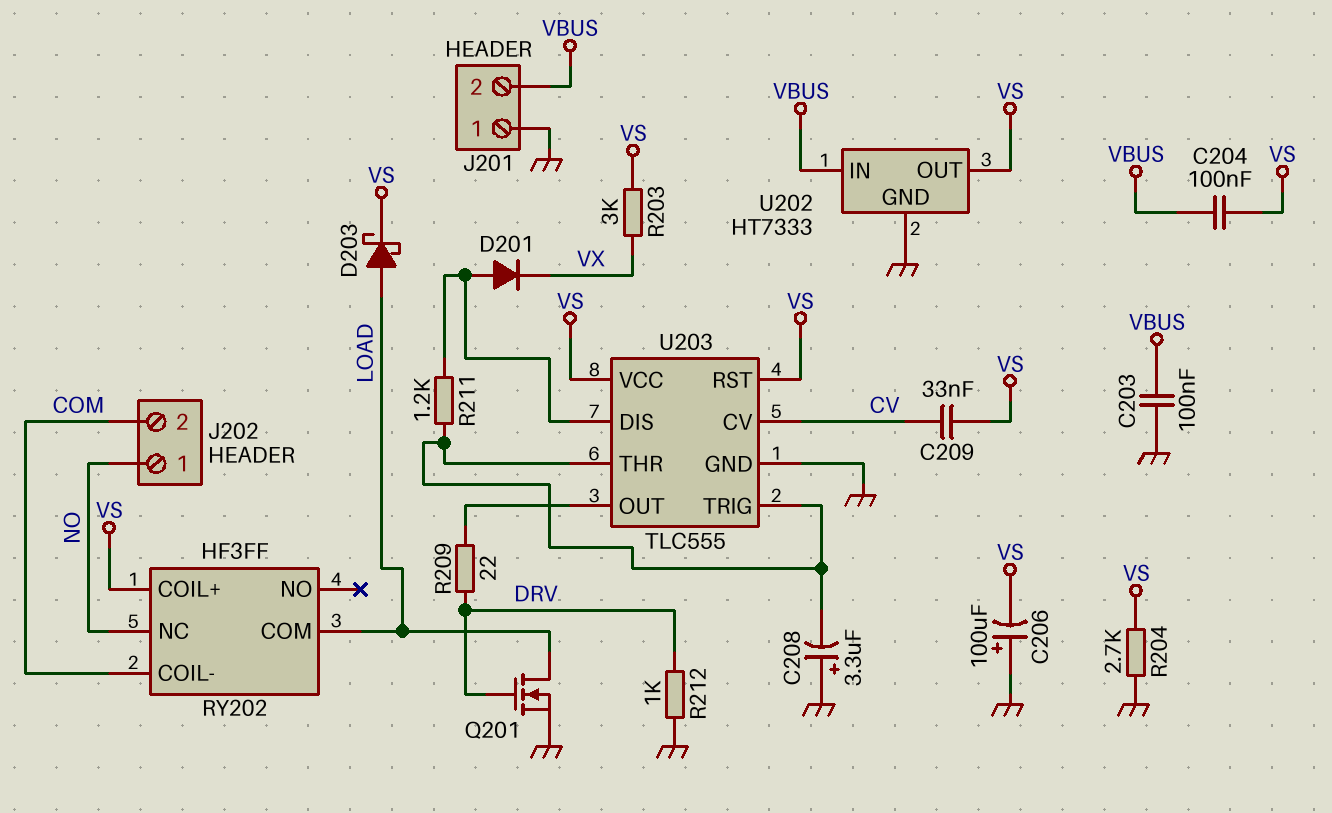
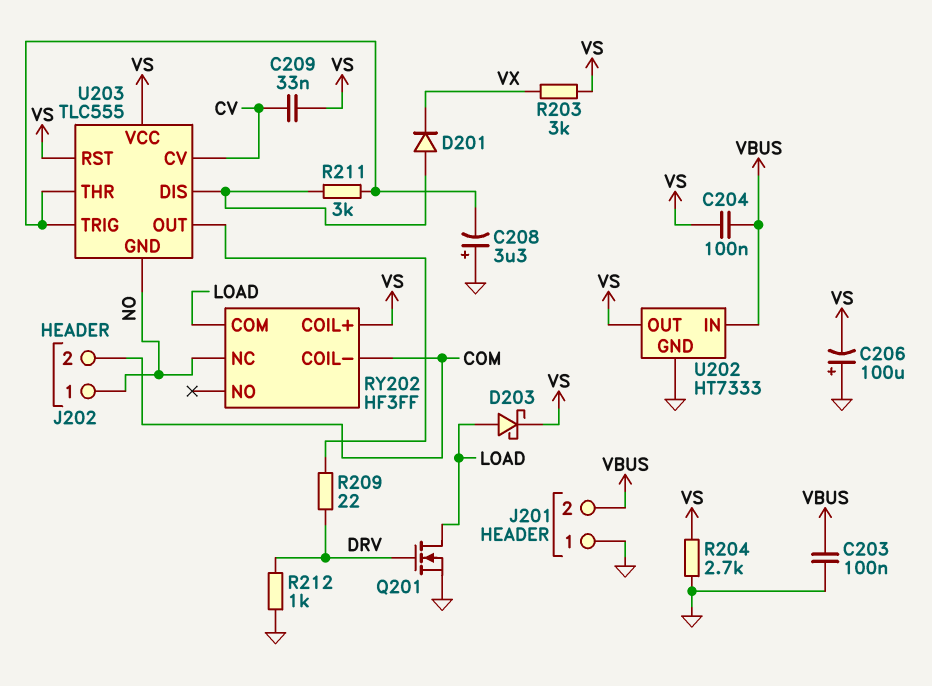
R211: 1.2k (U203/DIS, U203/THR) -> 3k (U203/DIS, U203/THR)
U203 pin GND: GND -> NO

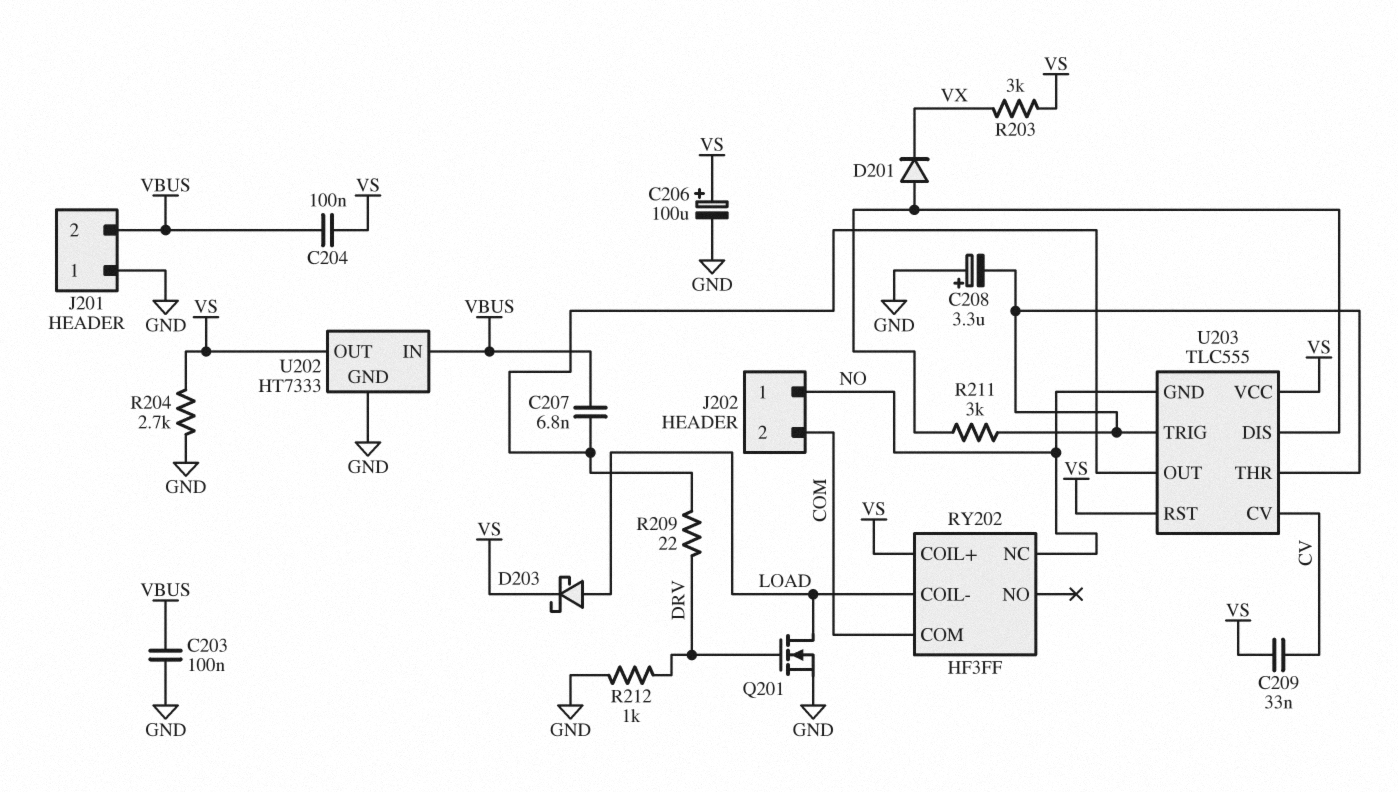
C206: 100uF (plus GND, minus VS) -> 100uF (plus VS, minus GND)
C207: none -> 6.8nF (U203/OUT, VBUS)
RY202 pin COIL-: COM -> LOAD
RY202 pin COM: LOAD -> COM

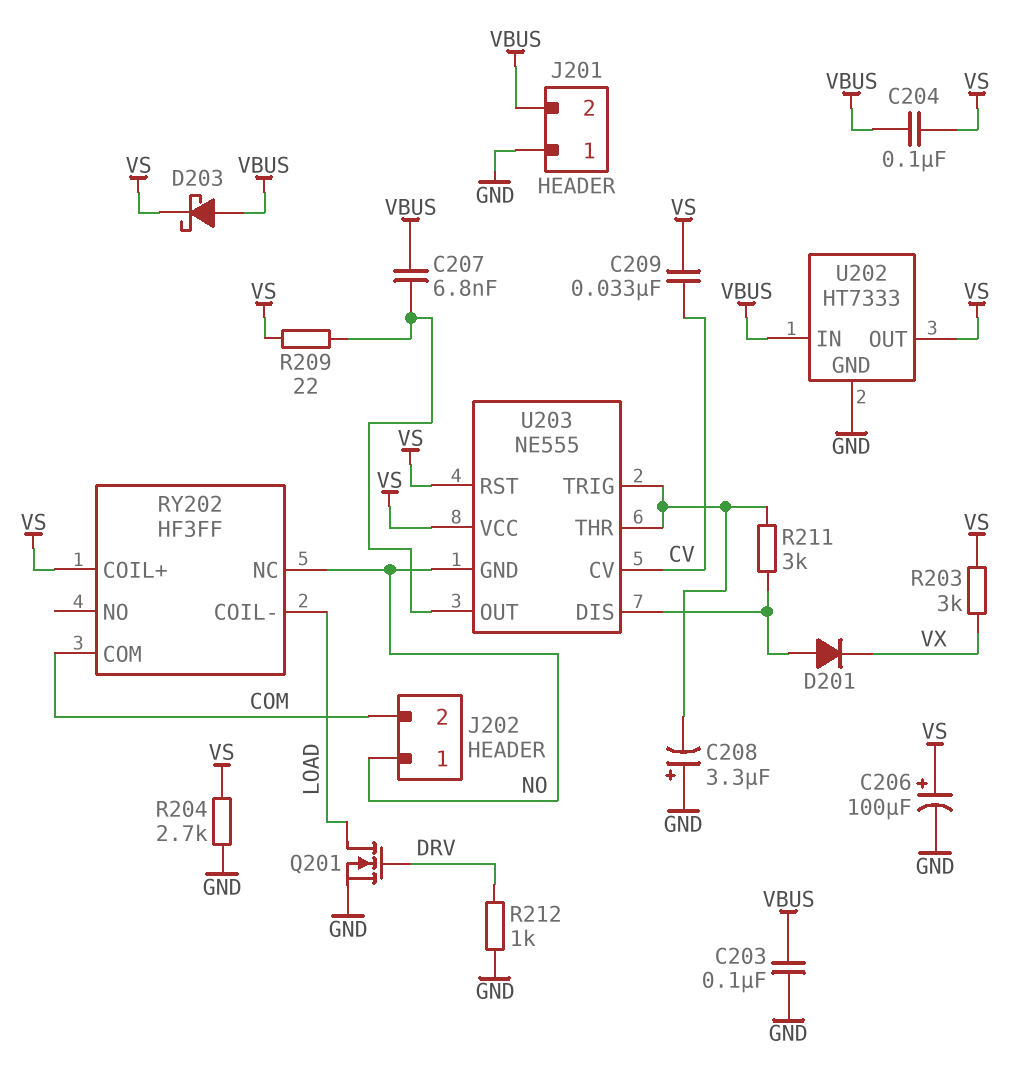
D203: schottky (A LOAD, K VS) -> schottky (A VBUS, K VS)
R209: 22 (DRV, U203/OUT) -> 22 (U203/OUT, VS)
U203: TLC555 -> NE555

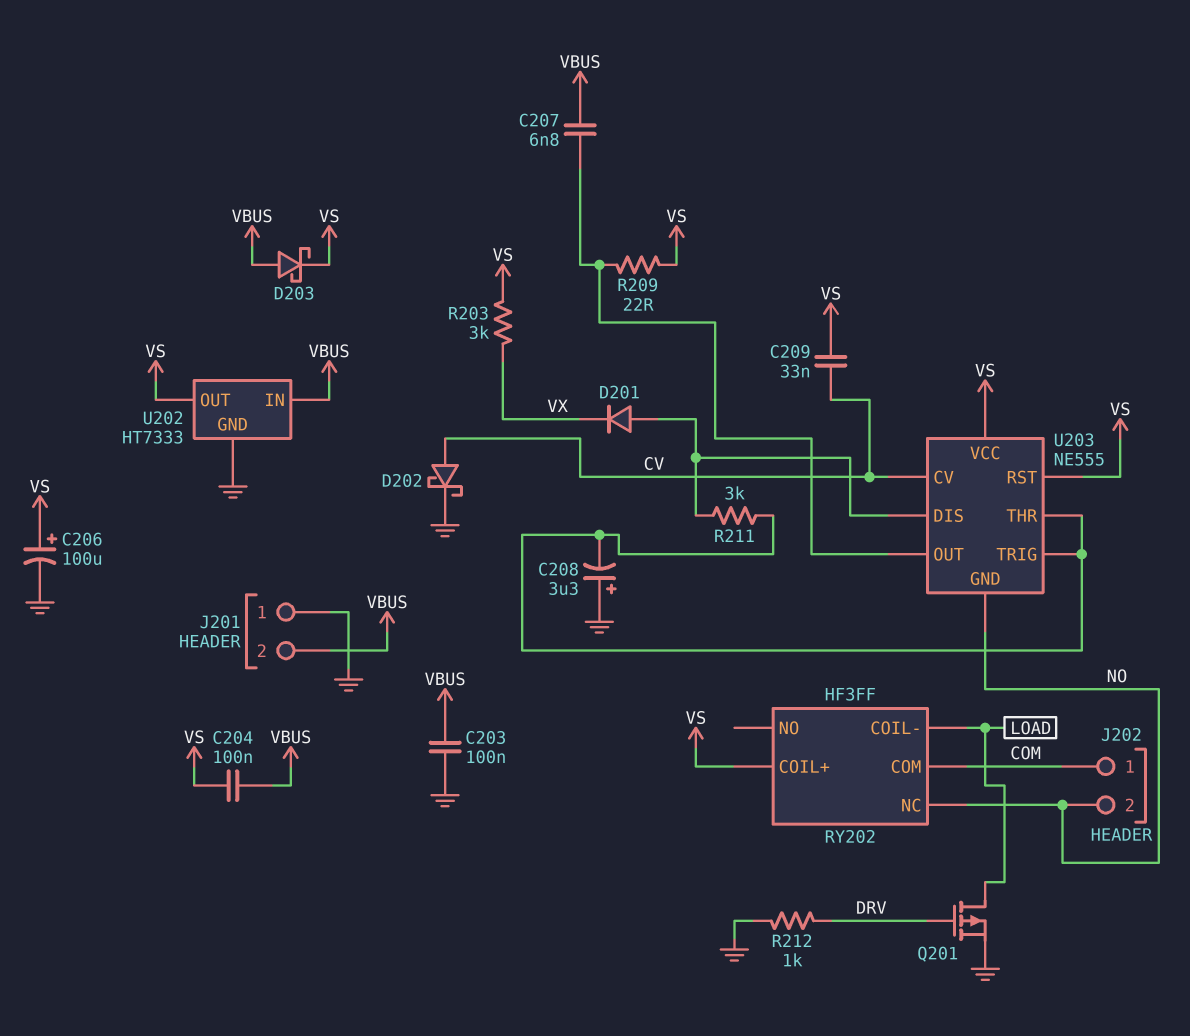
D202: none -> schottky (A CV, K GND)
J202 pin 1: NO -> COM
J202 pin 2: COM -> NO
Q201: NMOS (G DRV, D LOAD, S GND) -> PMOS (G DRV, D LOAD, S GND)
R204: 2.7k (GND, VS) -> none

